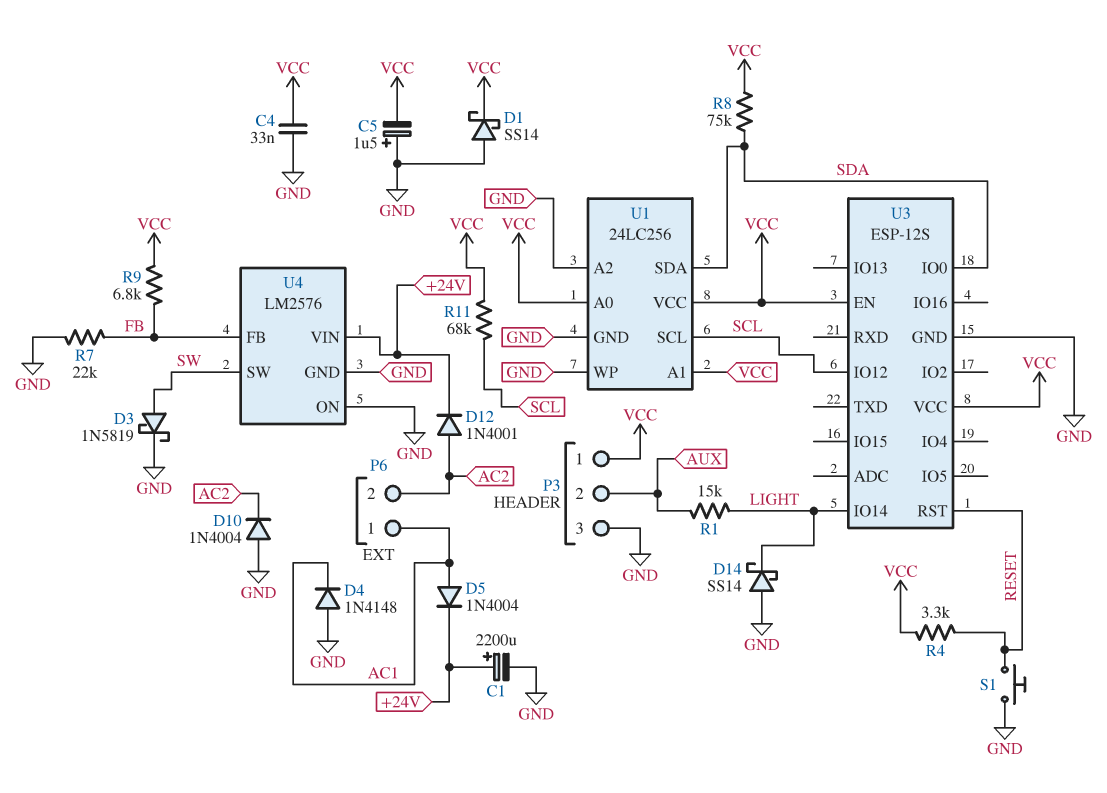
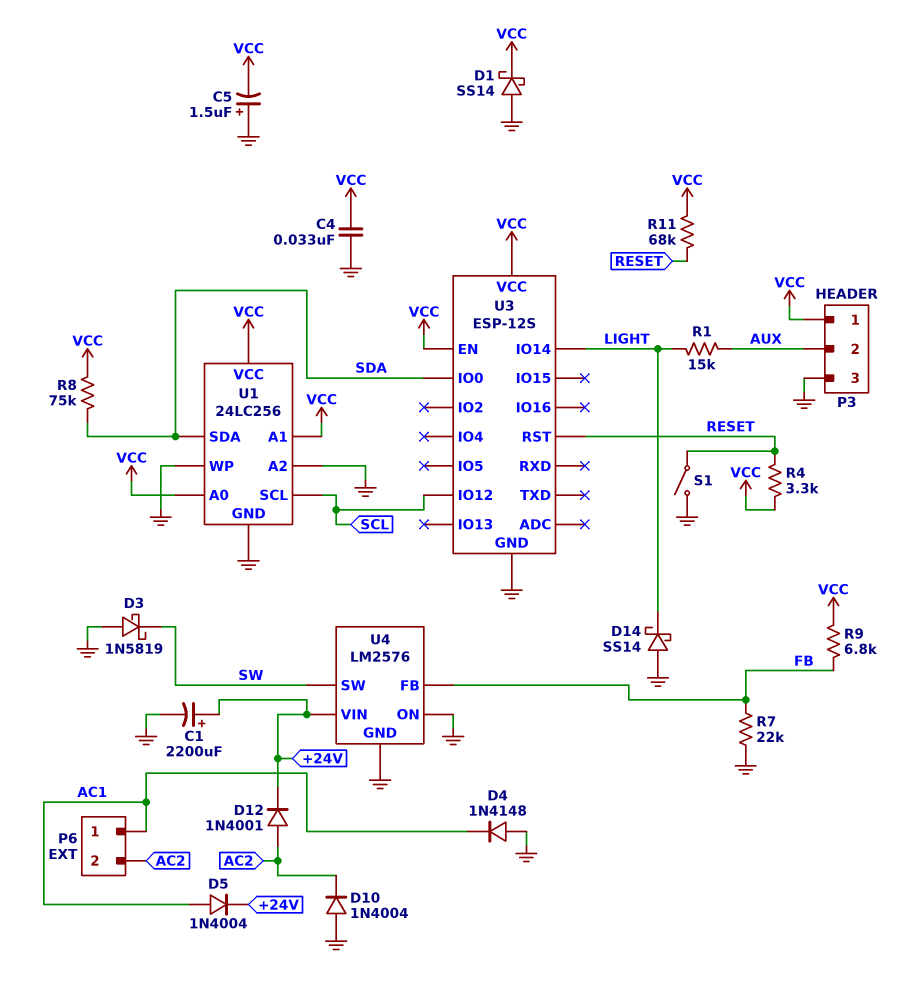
D3: schottky 1N5819 (A SW, K GND) -> schottky 1N5819 (A GND, K SW)
R11: 68k (SCL, VCC) -> 68k (RESET, VCC)
S1: button (GND, RESET) -> switch (GND, RESET)

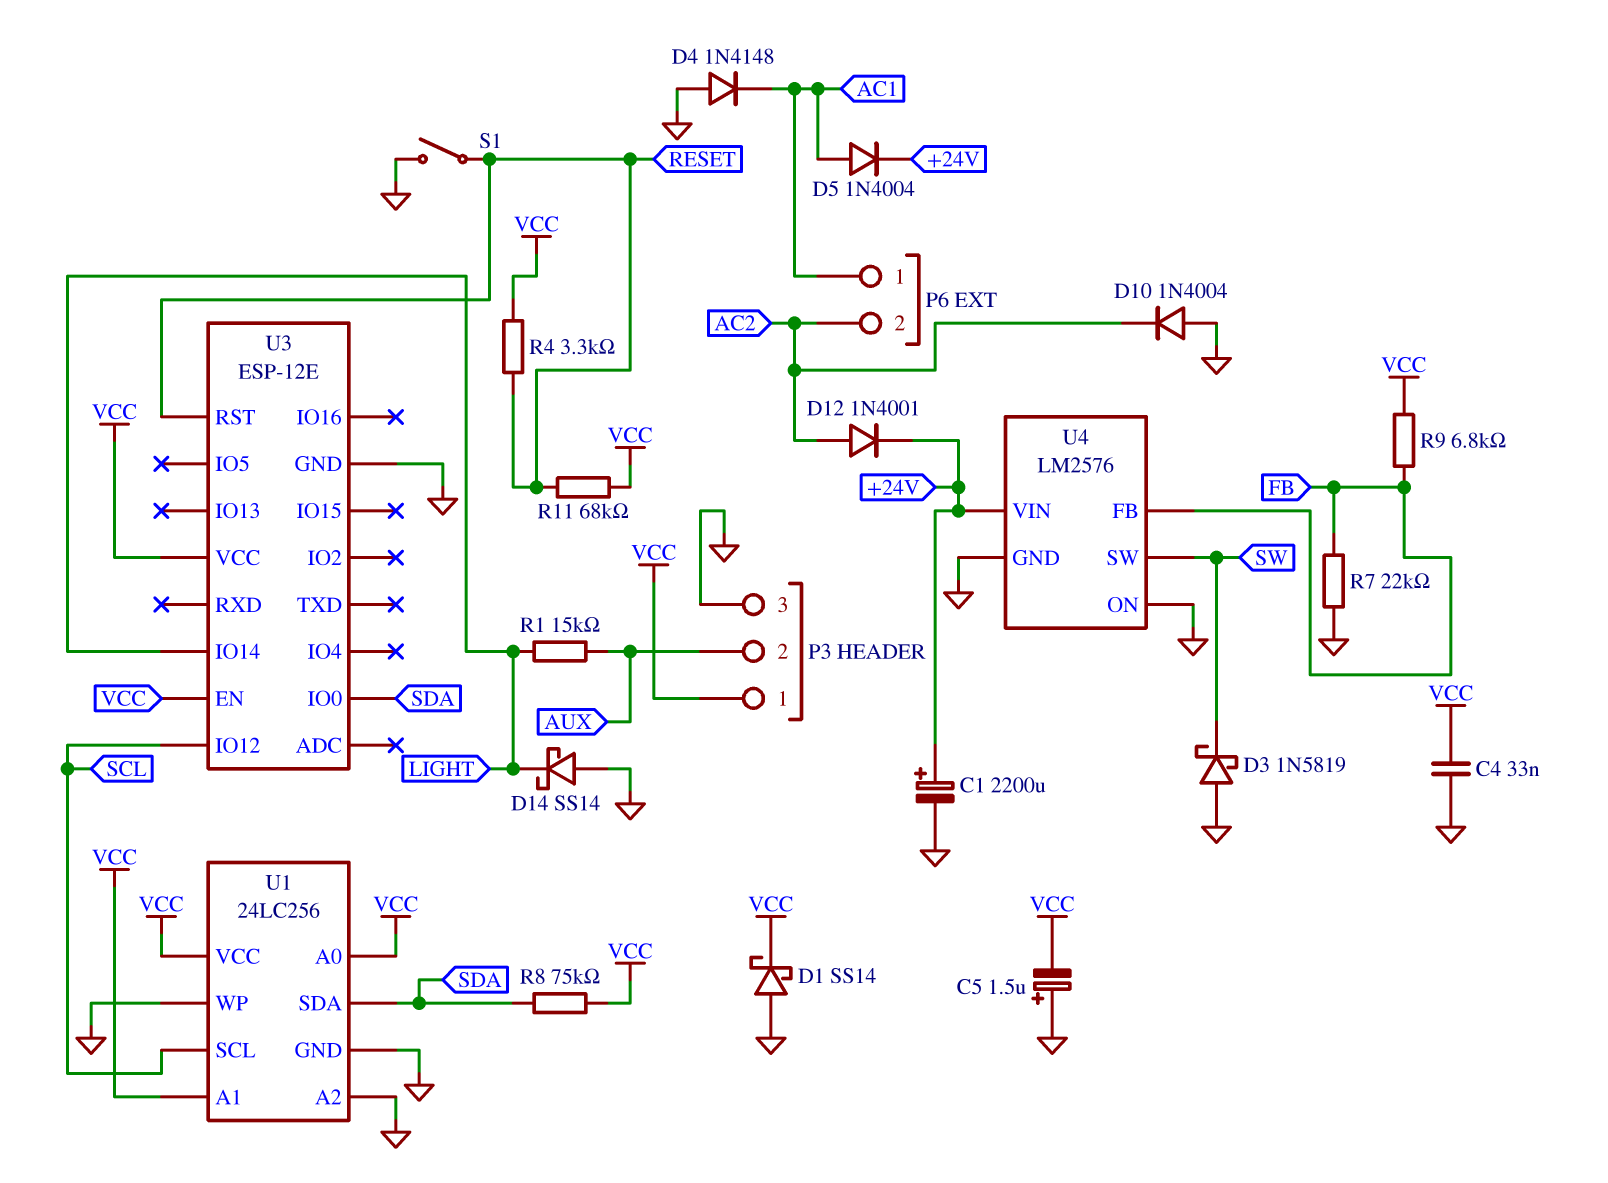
U3: ESP-12S -> ESP-12E

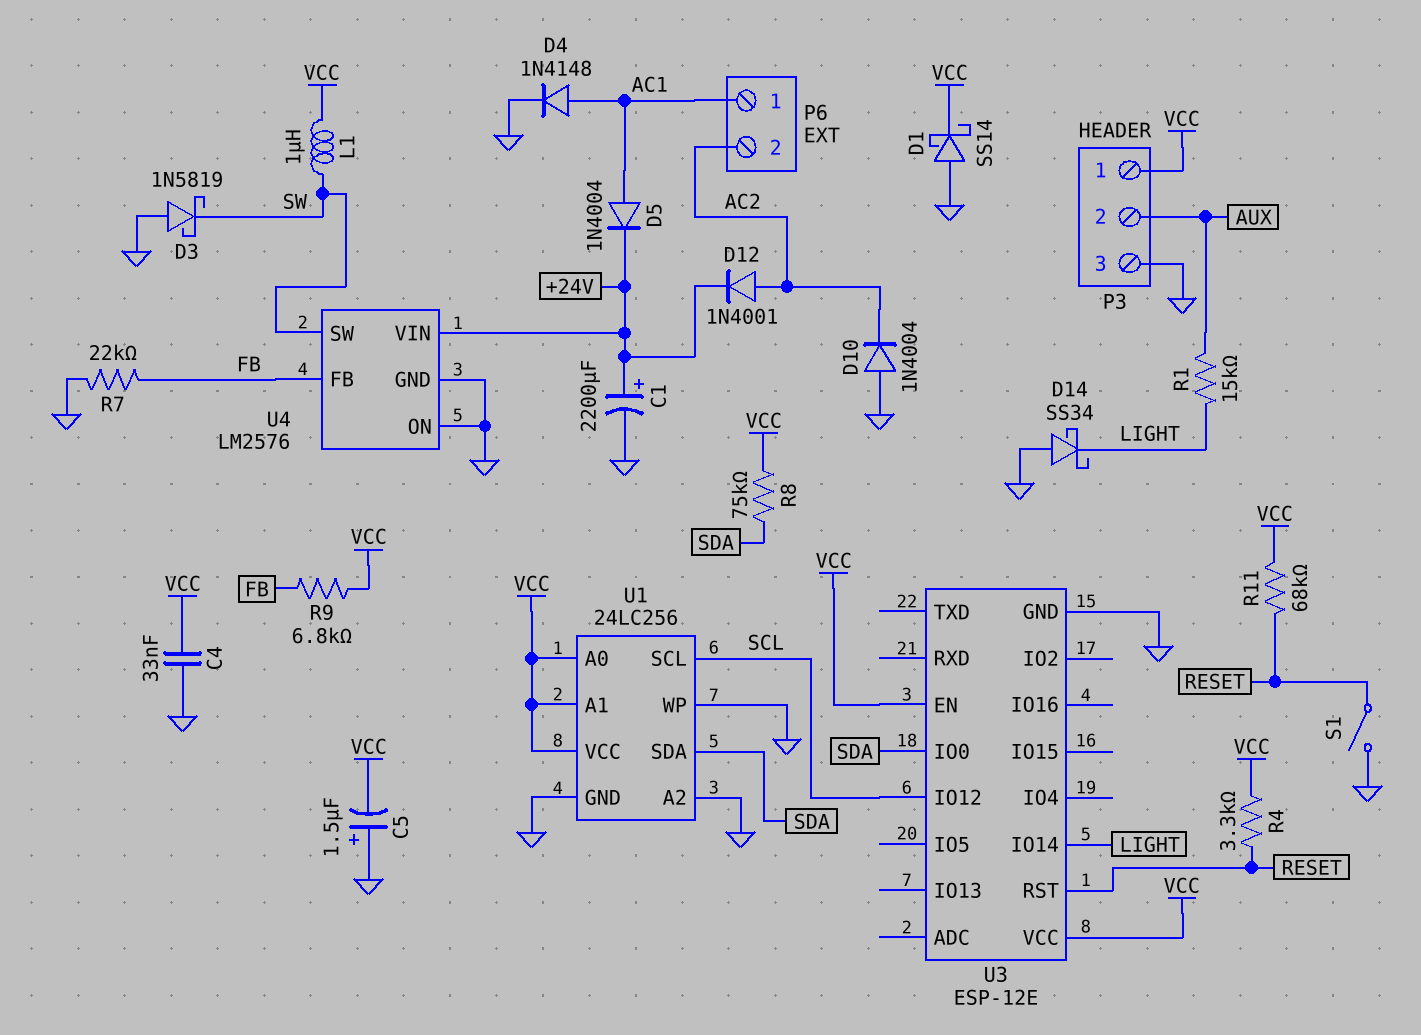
D4: diode 1N4148 (A GND, K AC1) -> diode 1N4148 (A AC1, K GND)
D14: schottky SS14 (A GND, K LIGHT) -> schottky SS34 (A GND, K LIGHT)
L1: none -> 1uH (SW, VCC)

